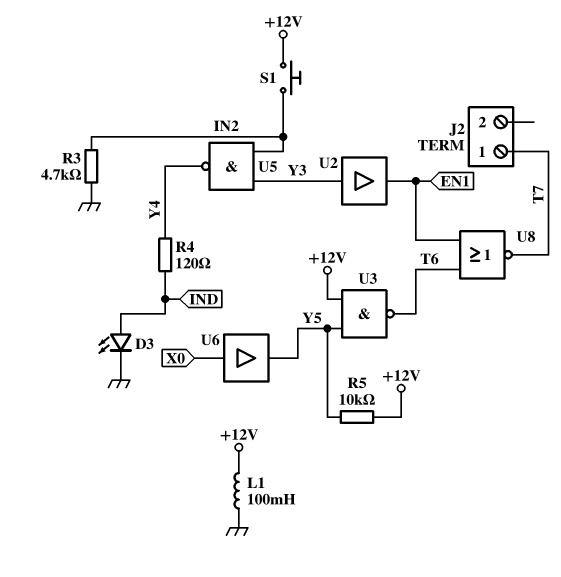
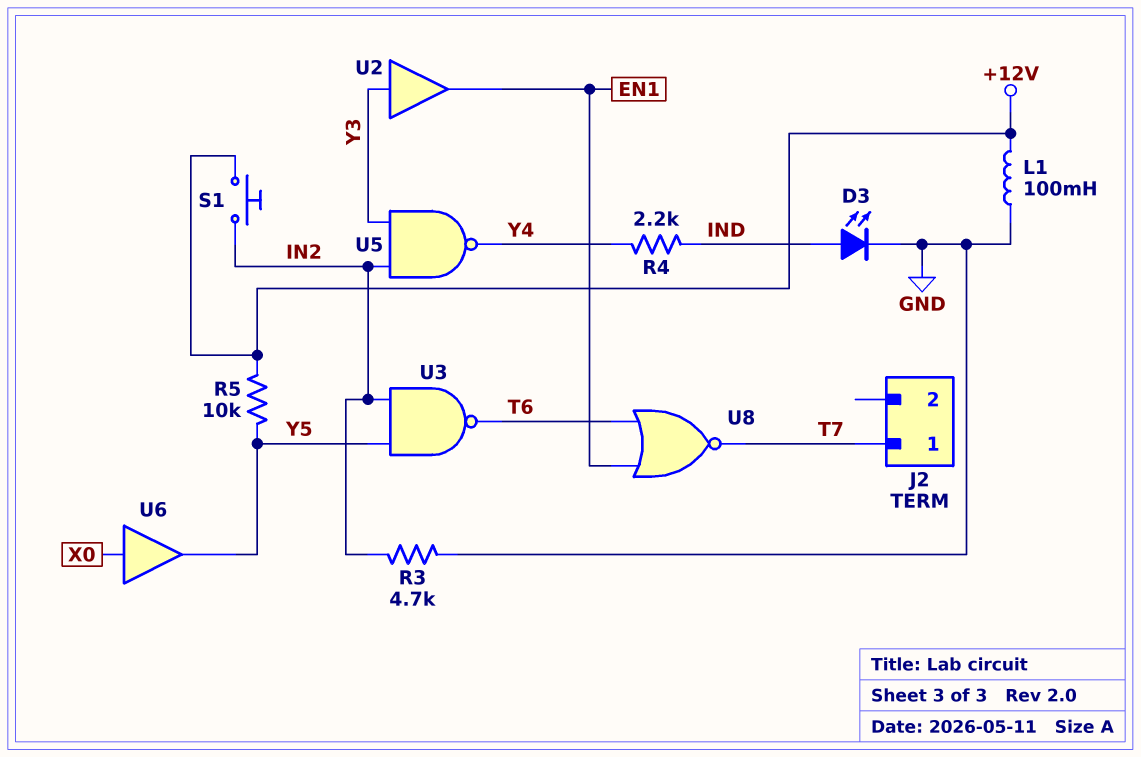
R4: 120 (IND, Y4) -> 2.2k (IND, Y4)
U3: NAND (in +12V, in Y5, out T6) -> NAND (in IN2, in Y5, out T6)

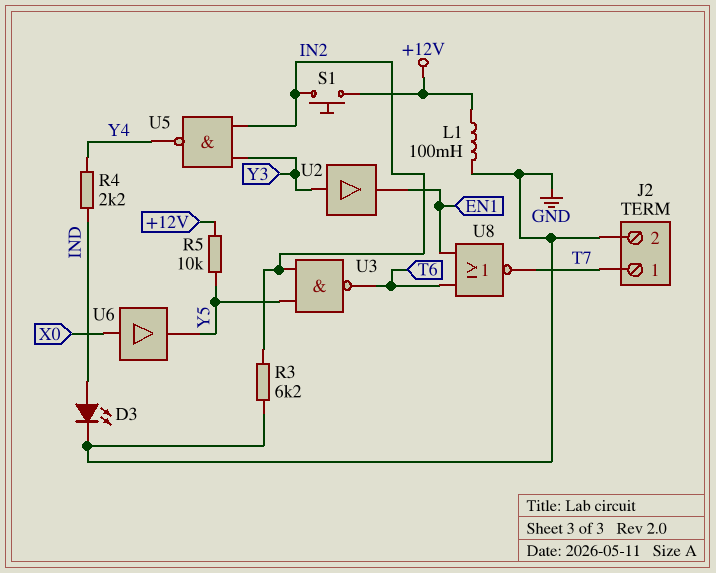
J2 pin 2: none -> GND
R3: 4.7k (GND, IN2) -> 6.2k (GND, IN2)

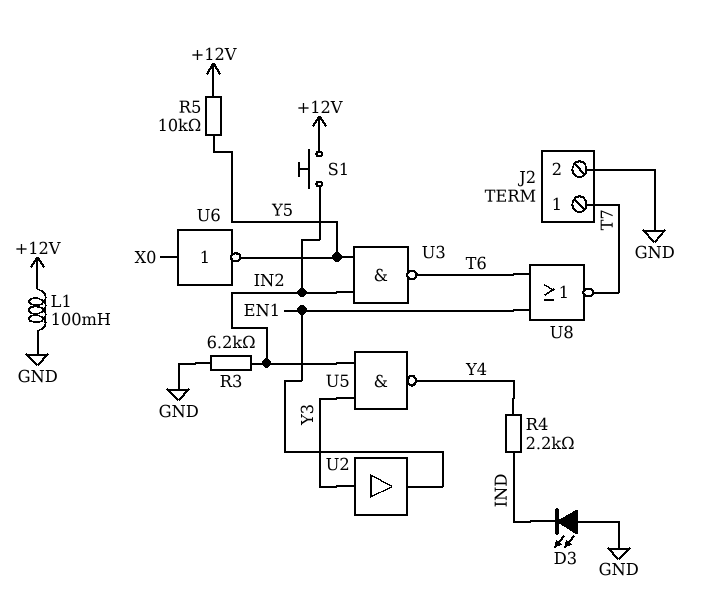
D3: LED (A IND, K GND) -> LED (A GND, K IND)
U6: buffer (in X0, out Y5) -> NOT (in X0, out Y5)

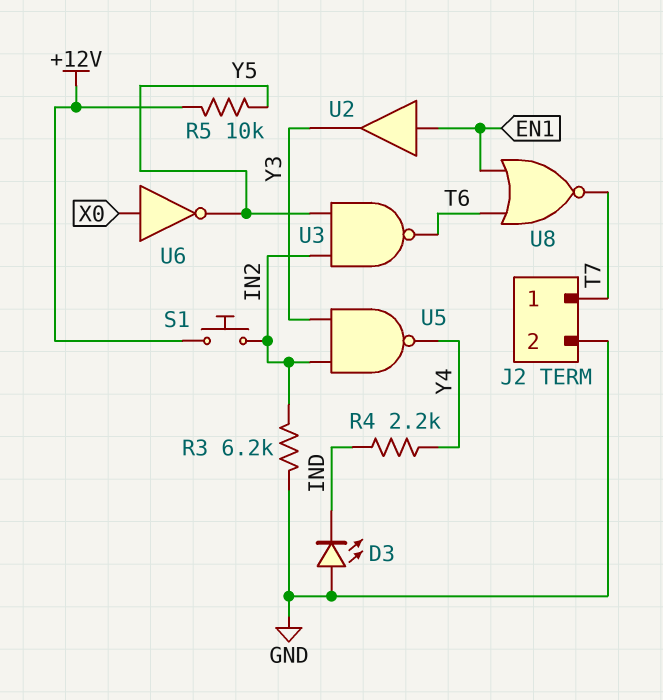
L1: 100mH (+12V, GND) -> none
U2: buffer (in Y3, out EN1) -> buffer (in EN1, out Y3)

